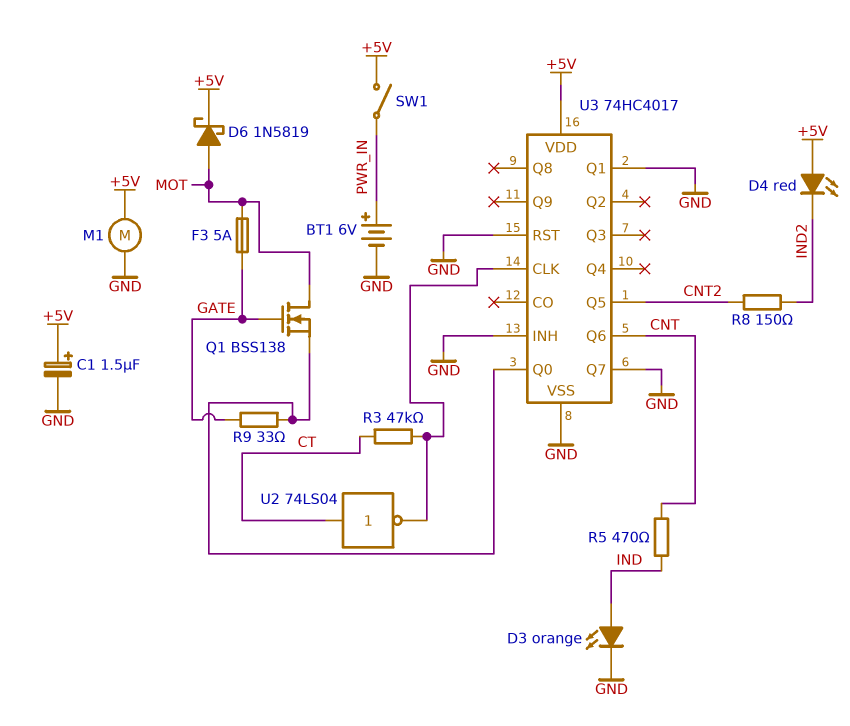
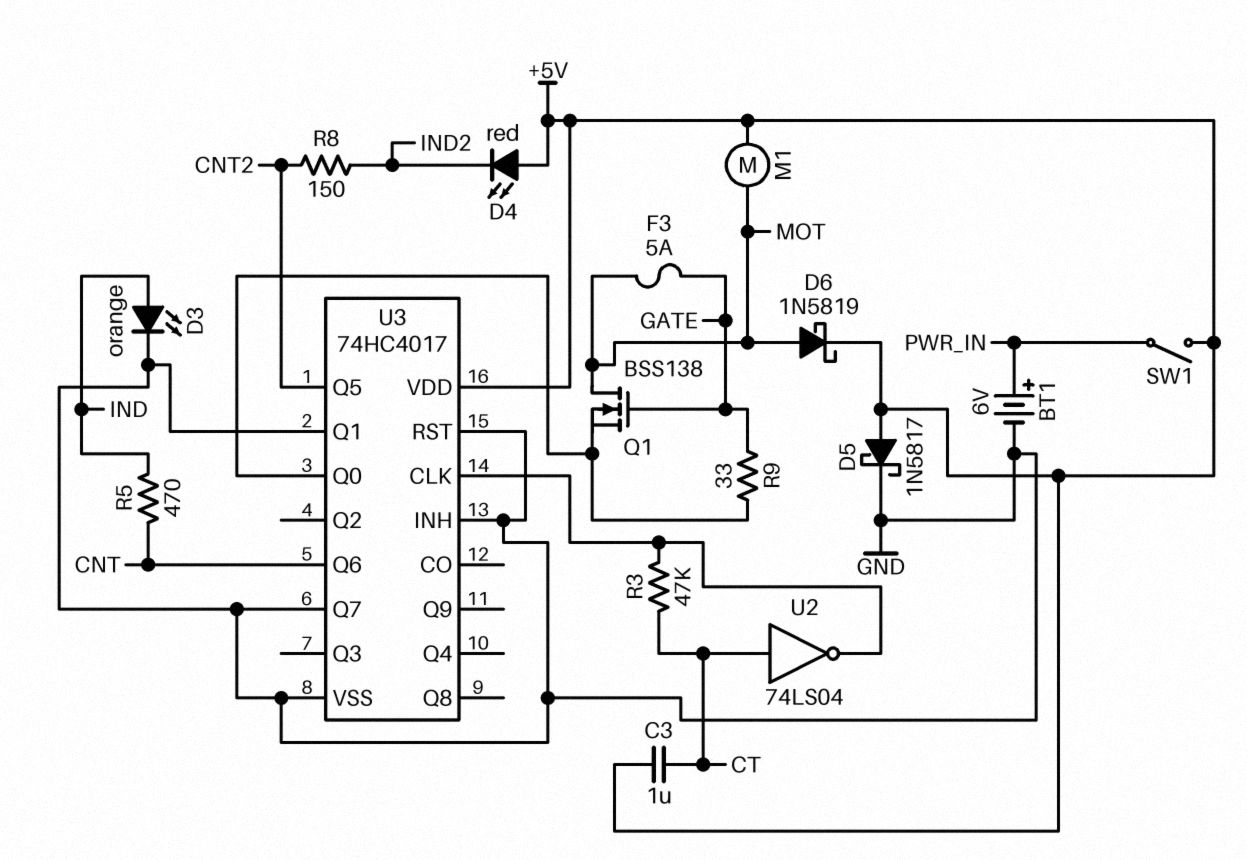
C1: 1.5uF (plus +5V, minus GND) -> none
C3: none -> 1uF (+5V, CT)
D5: none -> schottky 1N5817 (A +5V, K GND)
M1: motor (+5V, GND) -> motor (+5V, MOT)

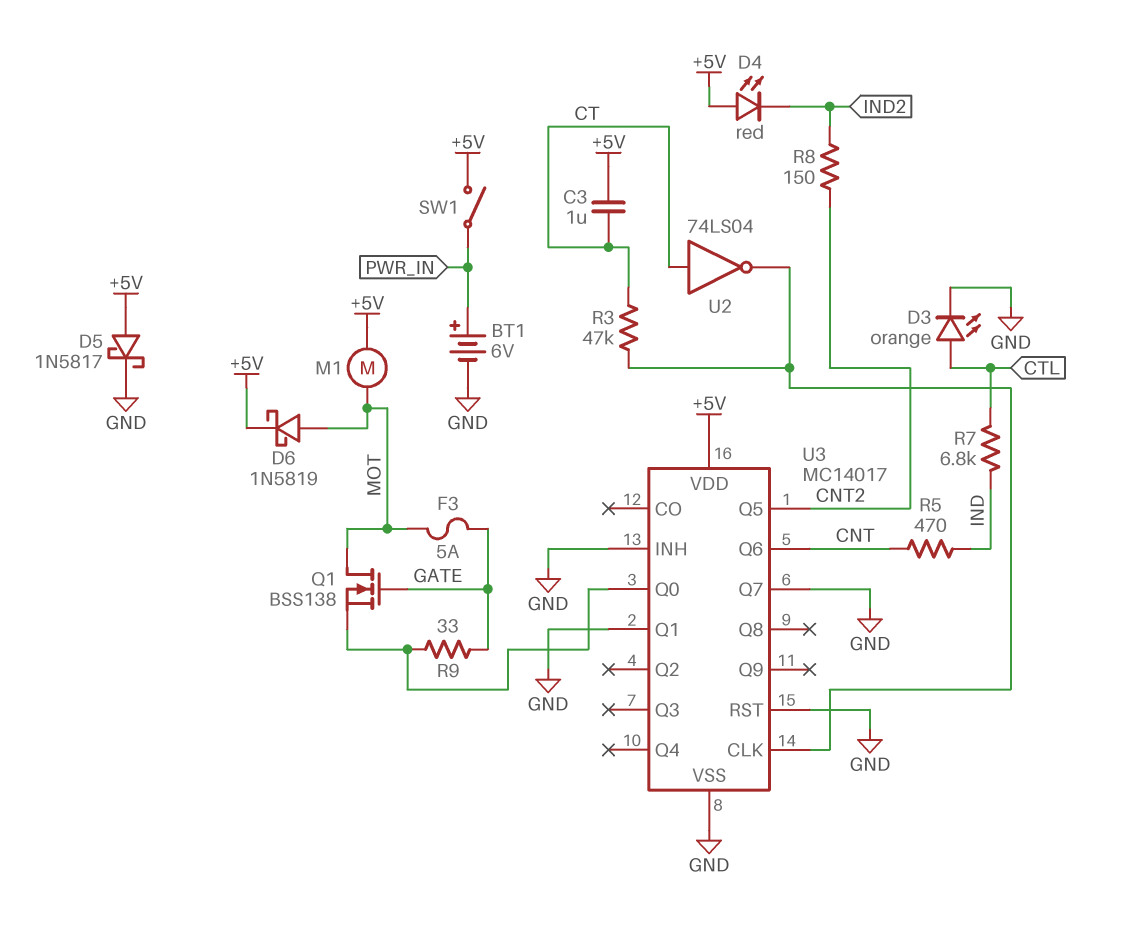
D3: LED orange (A IND, K GND) -> LED orange (A CTL, K GND)
R7: none -> 6.8k (CTL, IND)
U3: 74HC4017 -> MC14017

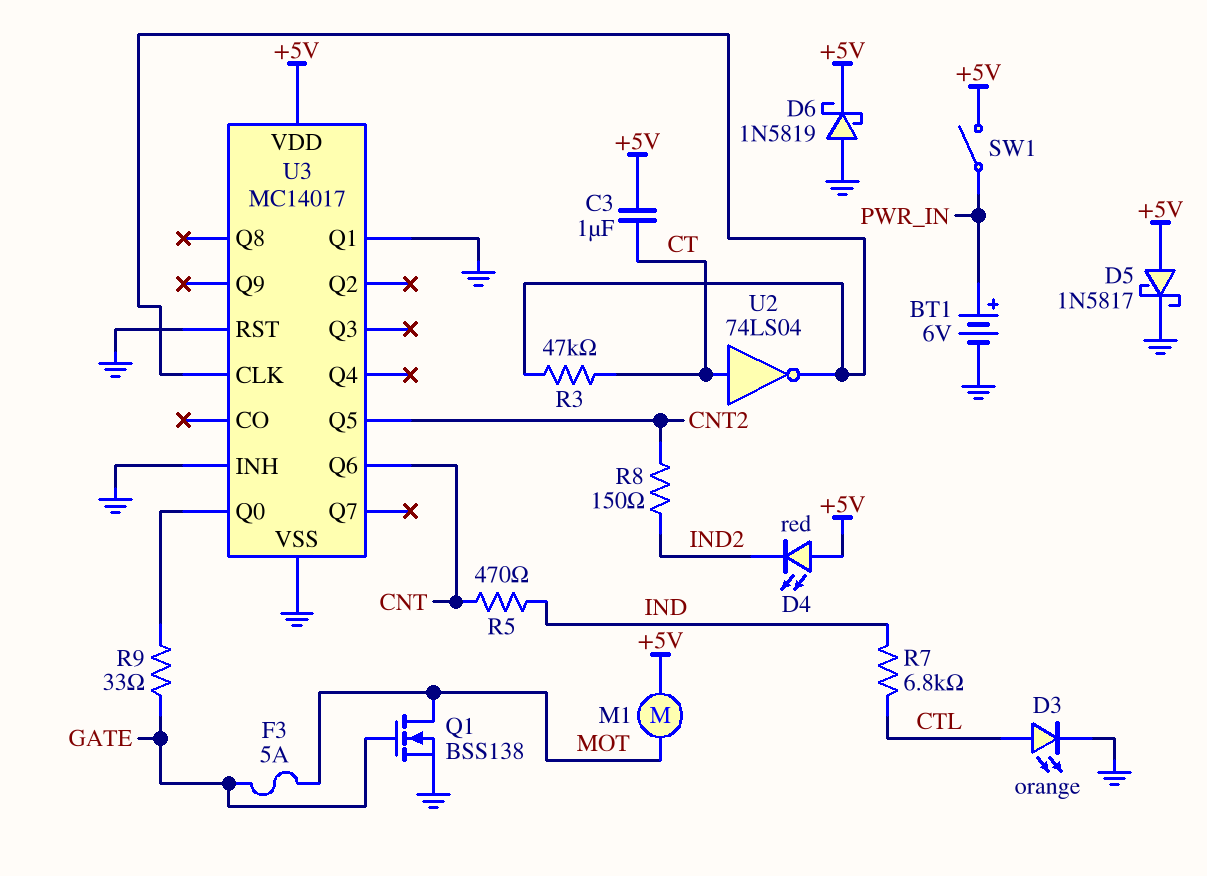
D6: schottky 1N5819 (A MOT, K +5V) -> schottky 1N5819 (A GND, K +5V)
Q1: NMOS BSS138 (G GATE, D MOT, S U3/Q0) -> NMOS BSS138 (G GATE, D MOT, S GND)
U3 pin Q7: GND -> none

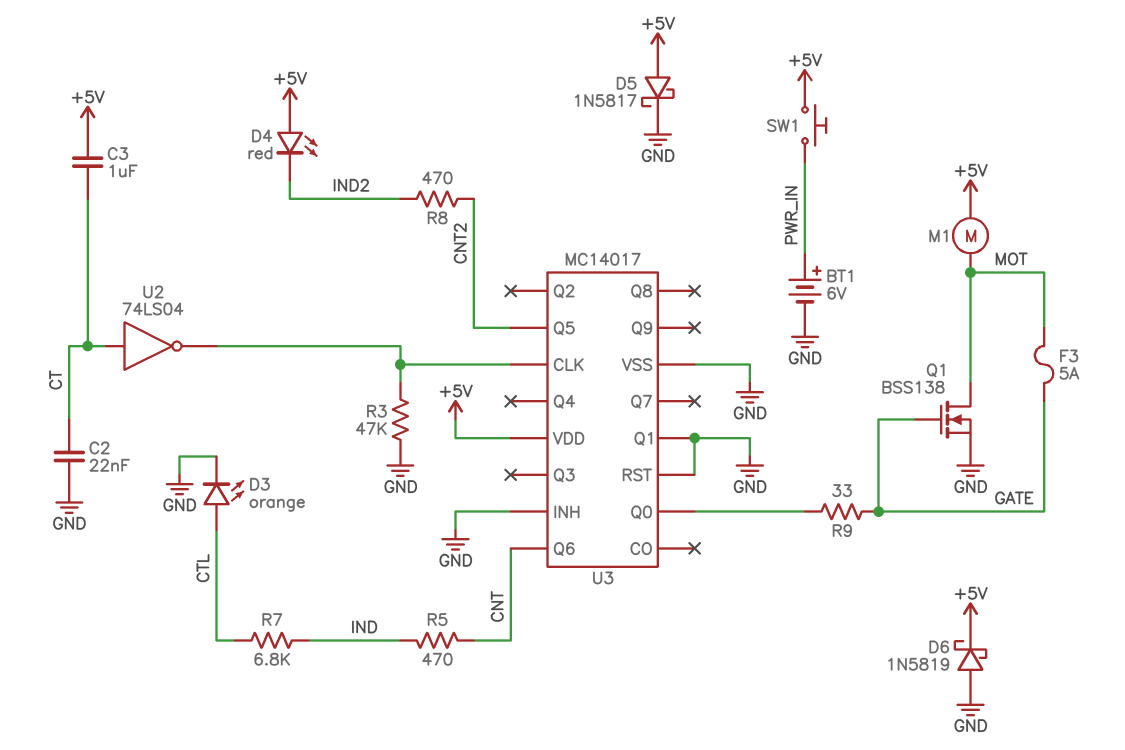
C2: none -> 22nF (CT, GND)
R3: 47k (CT, U3/CLK) -> 47k (GND, U3/CLK)
R8: 150 (CNT2, IND2) -> 470 (CNT2, IND2)
SW1: switch (+5V, PWR_IN) -> button (+5V, PWR_IN)

